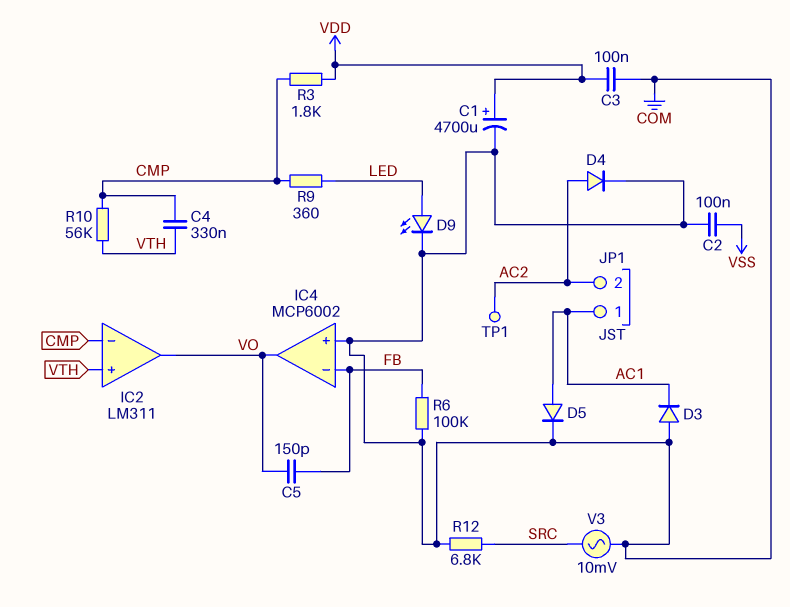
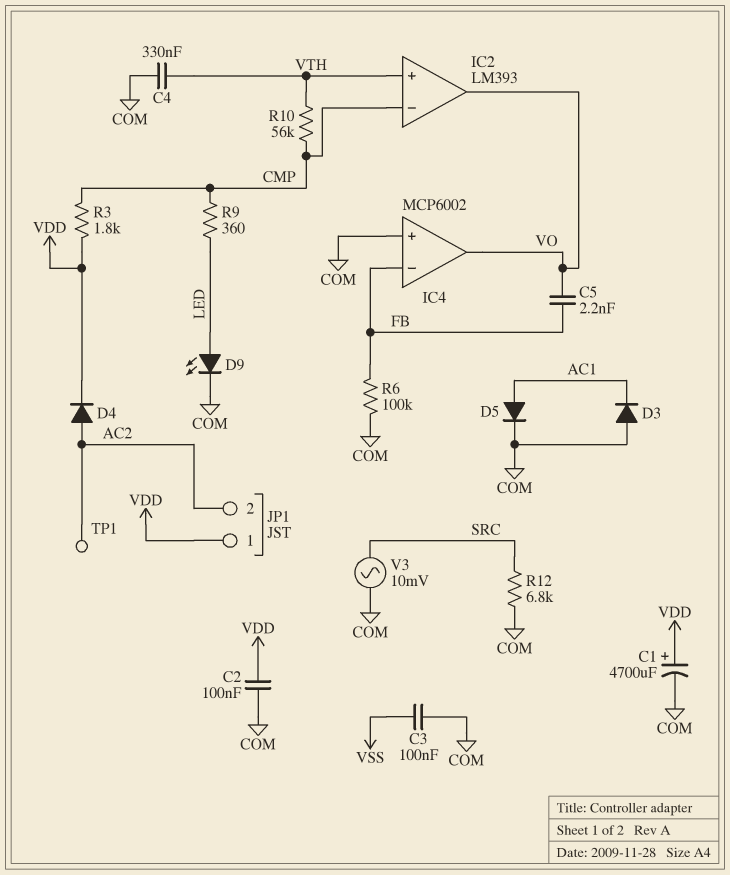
C2: 100nF (COM, VSS) -> 100nF (COM, VDD)
C3: 100nF (COM, VDD) -> 100nF (COM, VSS)
C4: 330nF (CMP, VTH) -> 330nF (COM, VTH)
C5: 150pF (FB, VO) -> 2.2nF (FB, VO)
D4: diode (A AC2, K COM) -> diode (A AC2, K VDD)
IC2: LM311 -> LM393
JP1 pin 1: AC1 -> VDD

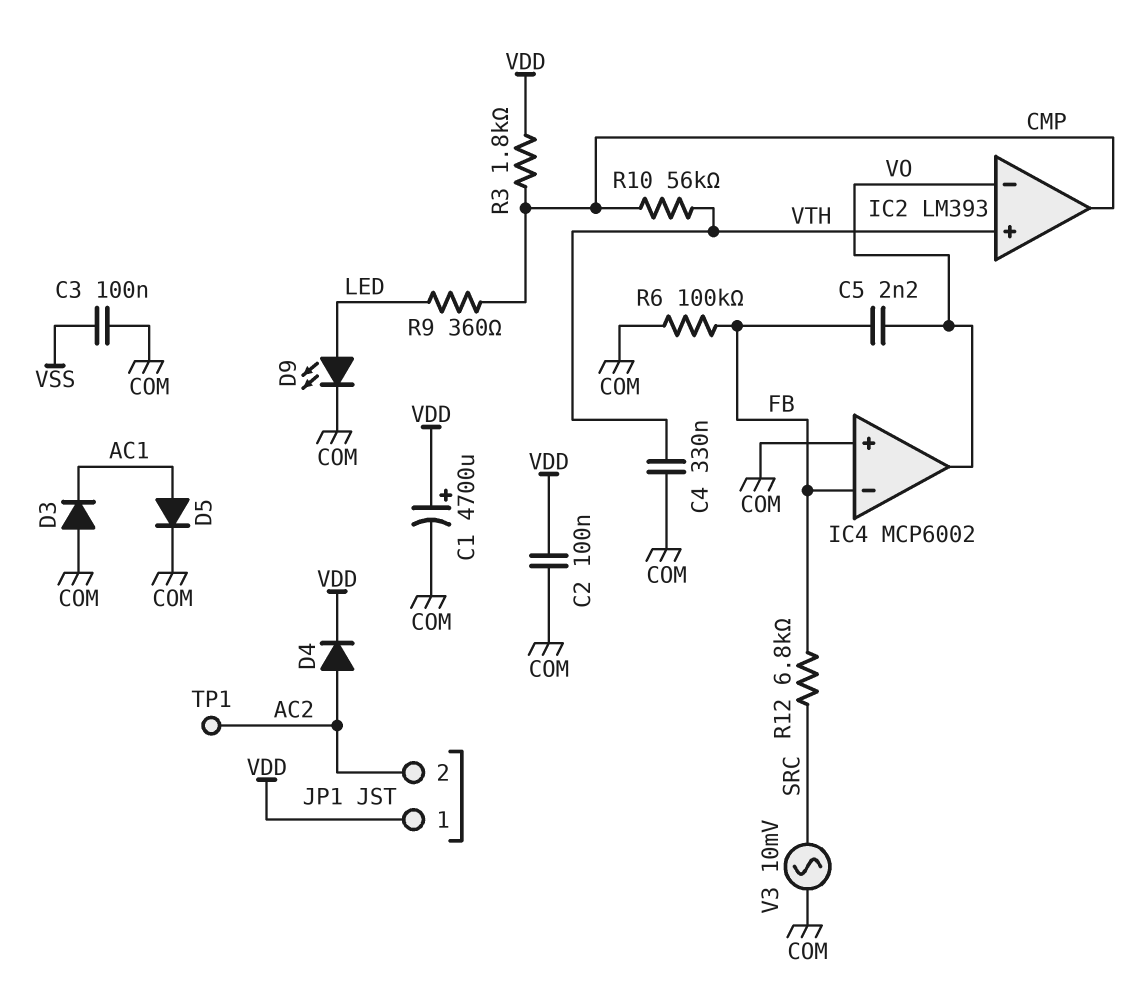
IC2 pin in-: CMP -> VO
IC2 pin out: VO -> CMP
R12: 6.8k (COM, SRC) -> 6.8k (FB, SRC)

